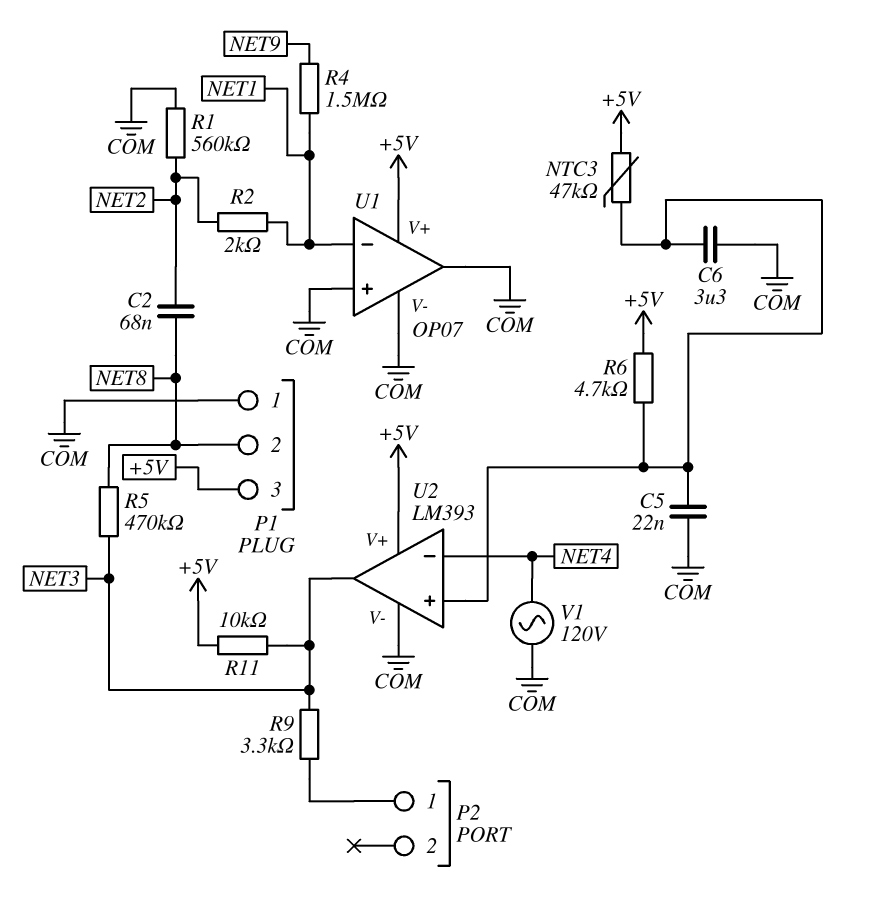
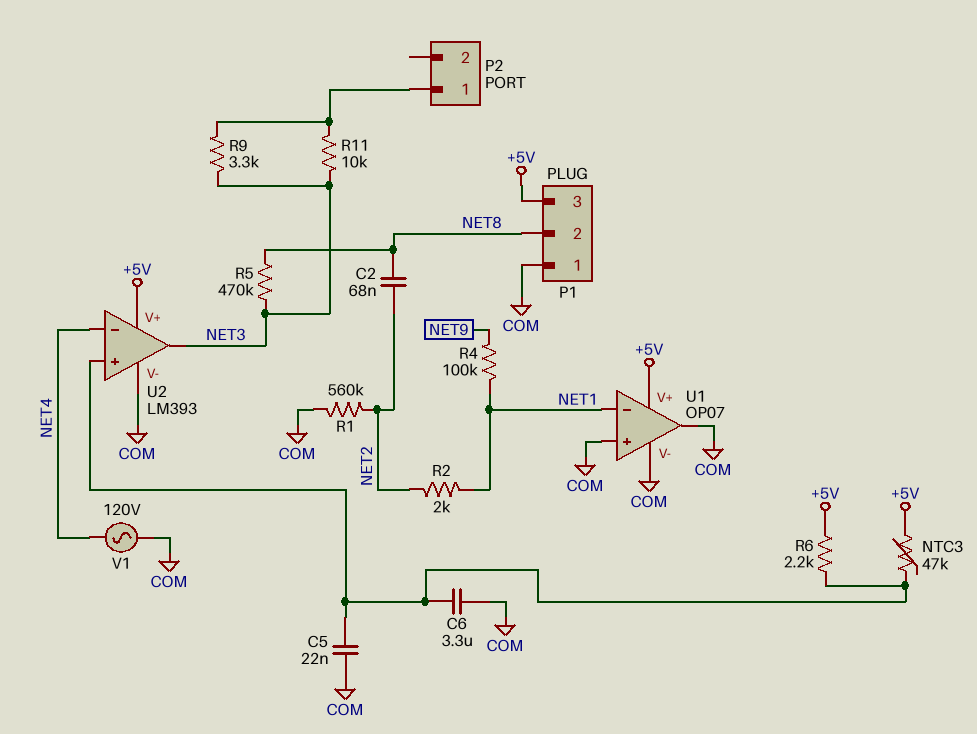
R4: 1.5M (NET1, NET9) -> 100k (NET1, NET9)
R6: 4.7k (+5V, U2/in+) -> 2.2k (+5V, U2/in+)
R11: 10k (+5V, NET3) -> 10k (NET3, P2/1)

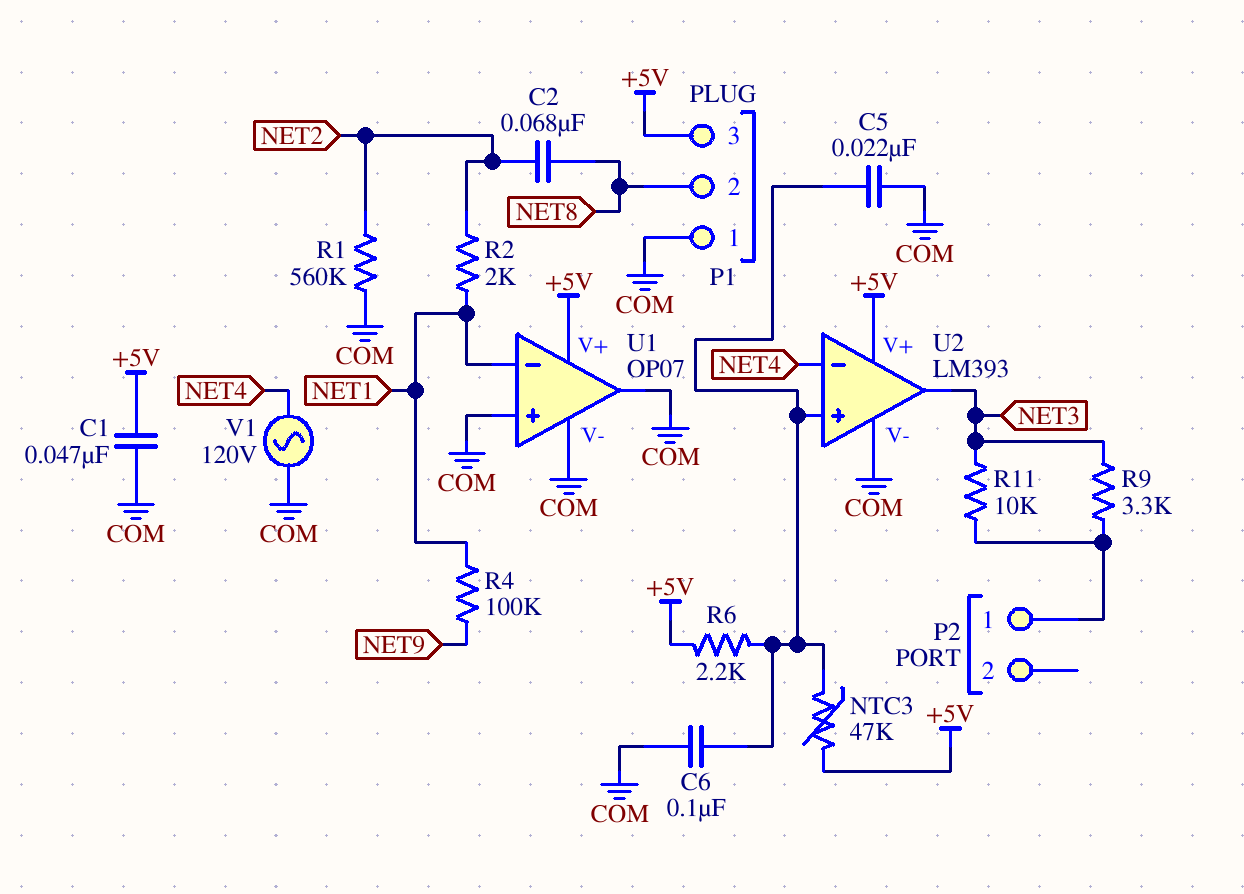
C1: none -> 47nF (+5V, COM)
C6: 3.3uF (COM, U2/in+) -> 100nF (COM, U2/in+)
R5: 470k (NET3, NET8) -> none

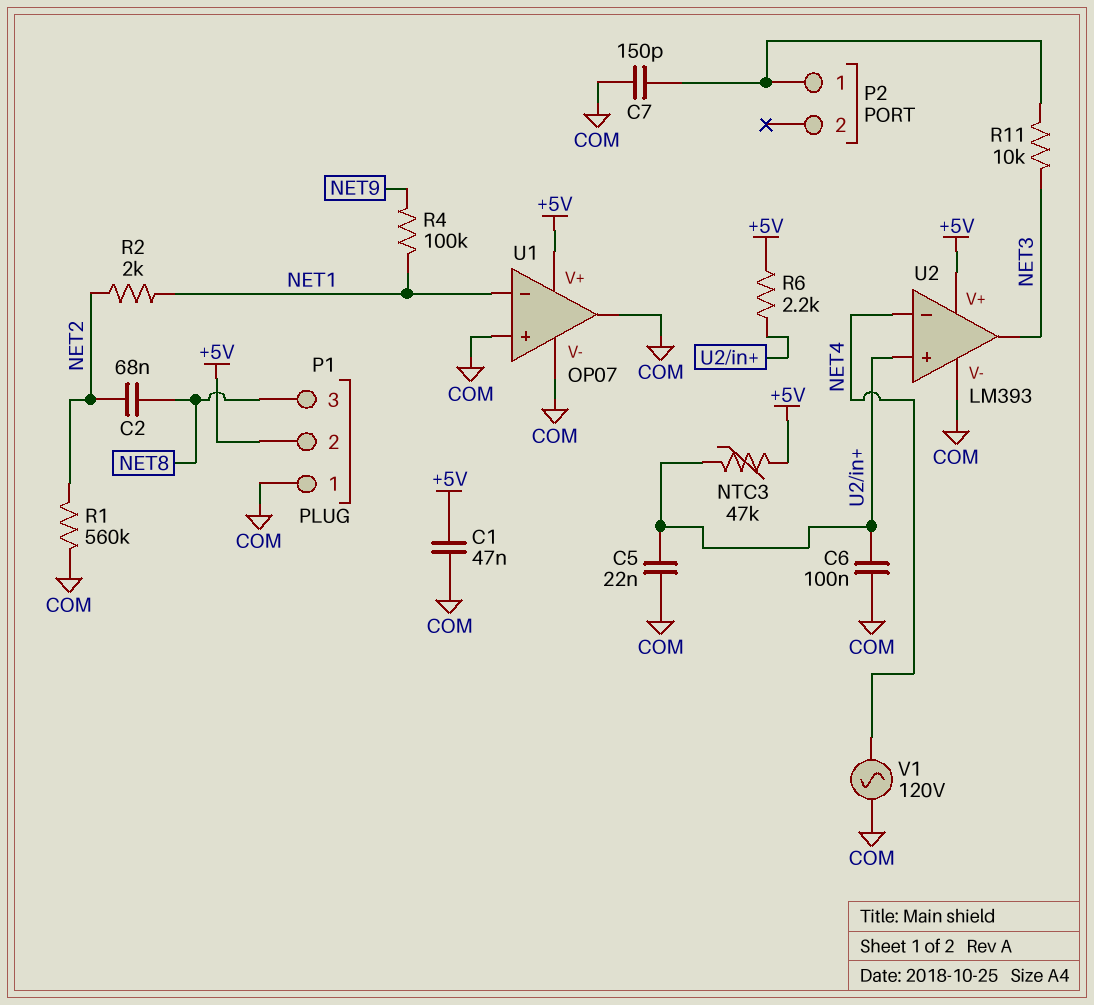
C7: none -> 150pF (COM, P2/1)
P1 pin 2: NET8 -> +5V
P1 pin 3: +5V -> NET8
R9: 3.3k (NET3, P2/1) -> none

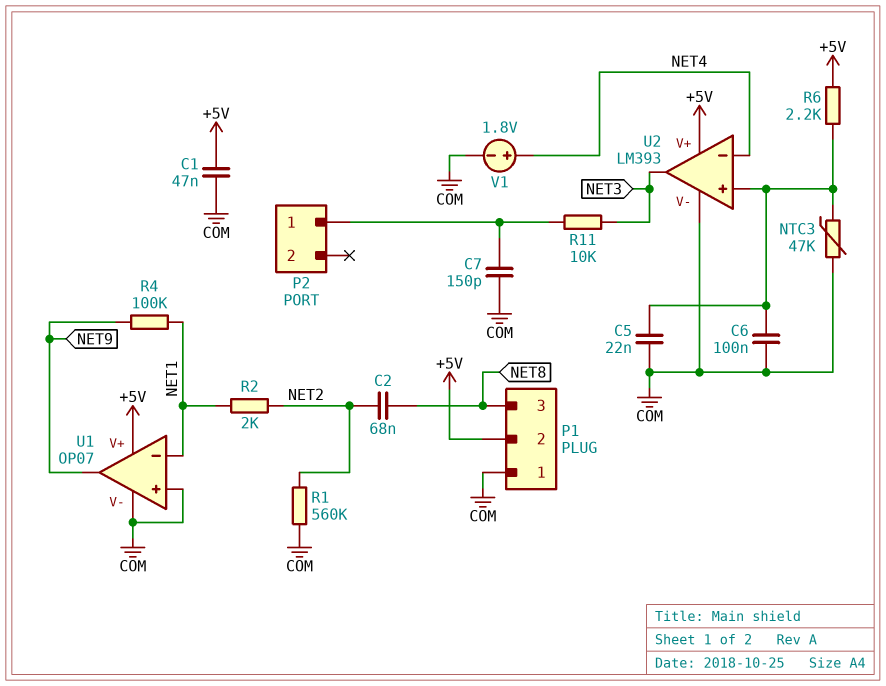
NTC3: 47k (+5V, U2/in+) -> 47k (COM, U2/in+)
U1 pin out: COM -> NET9
V1: AC 120V (COM, NET4) -> 1.8V (plus NET4, minus COM)

